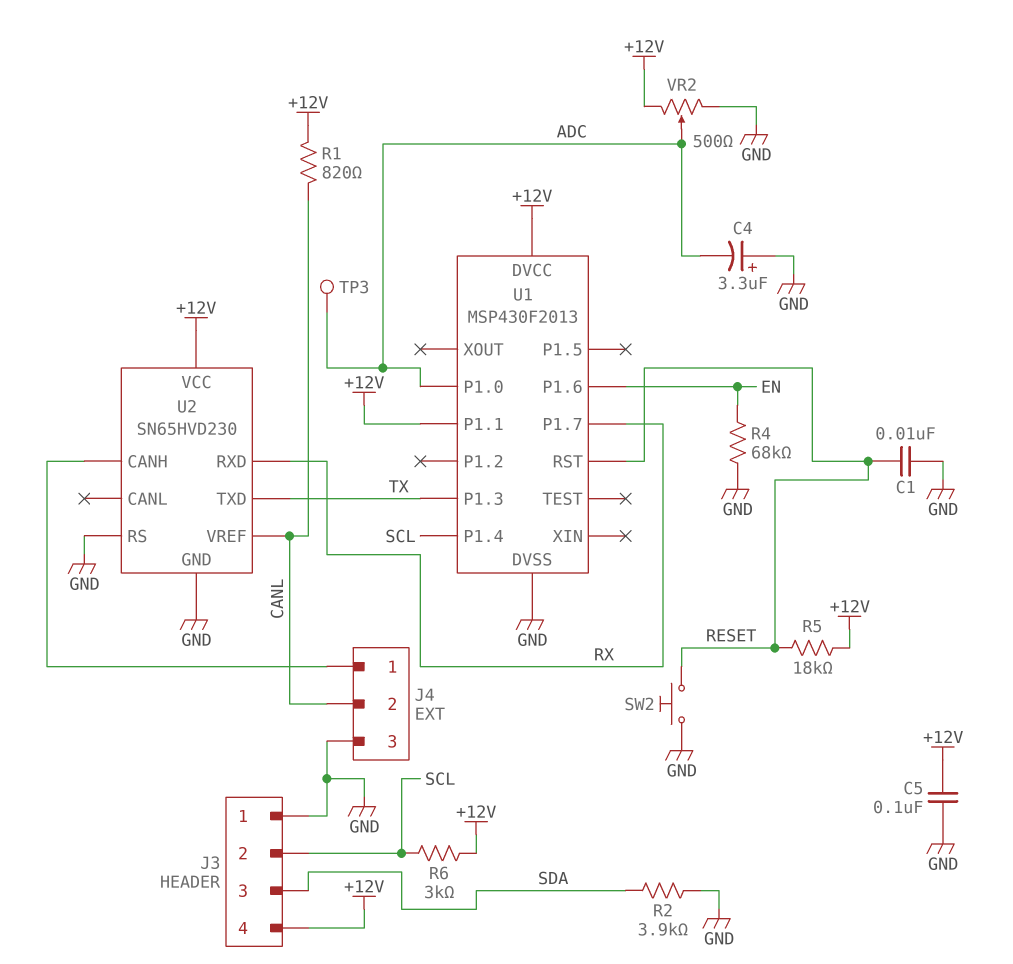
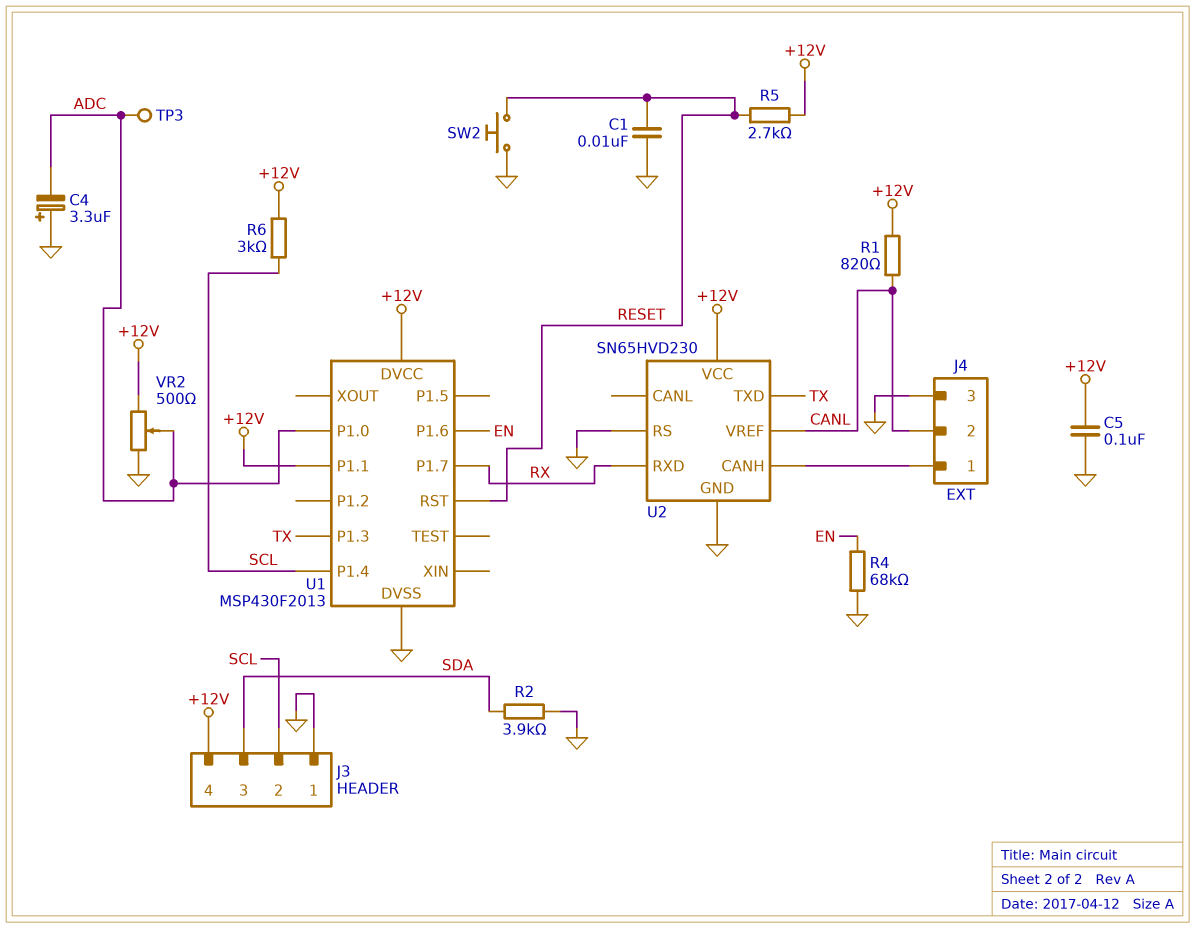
R5: 18k (+12V, RESET) -> 2.7k (+12V, RESET)

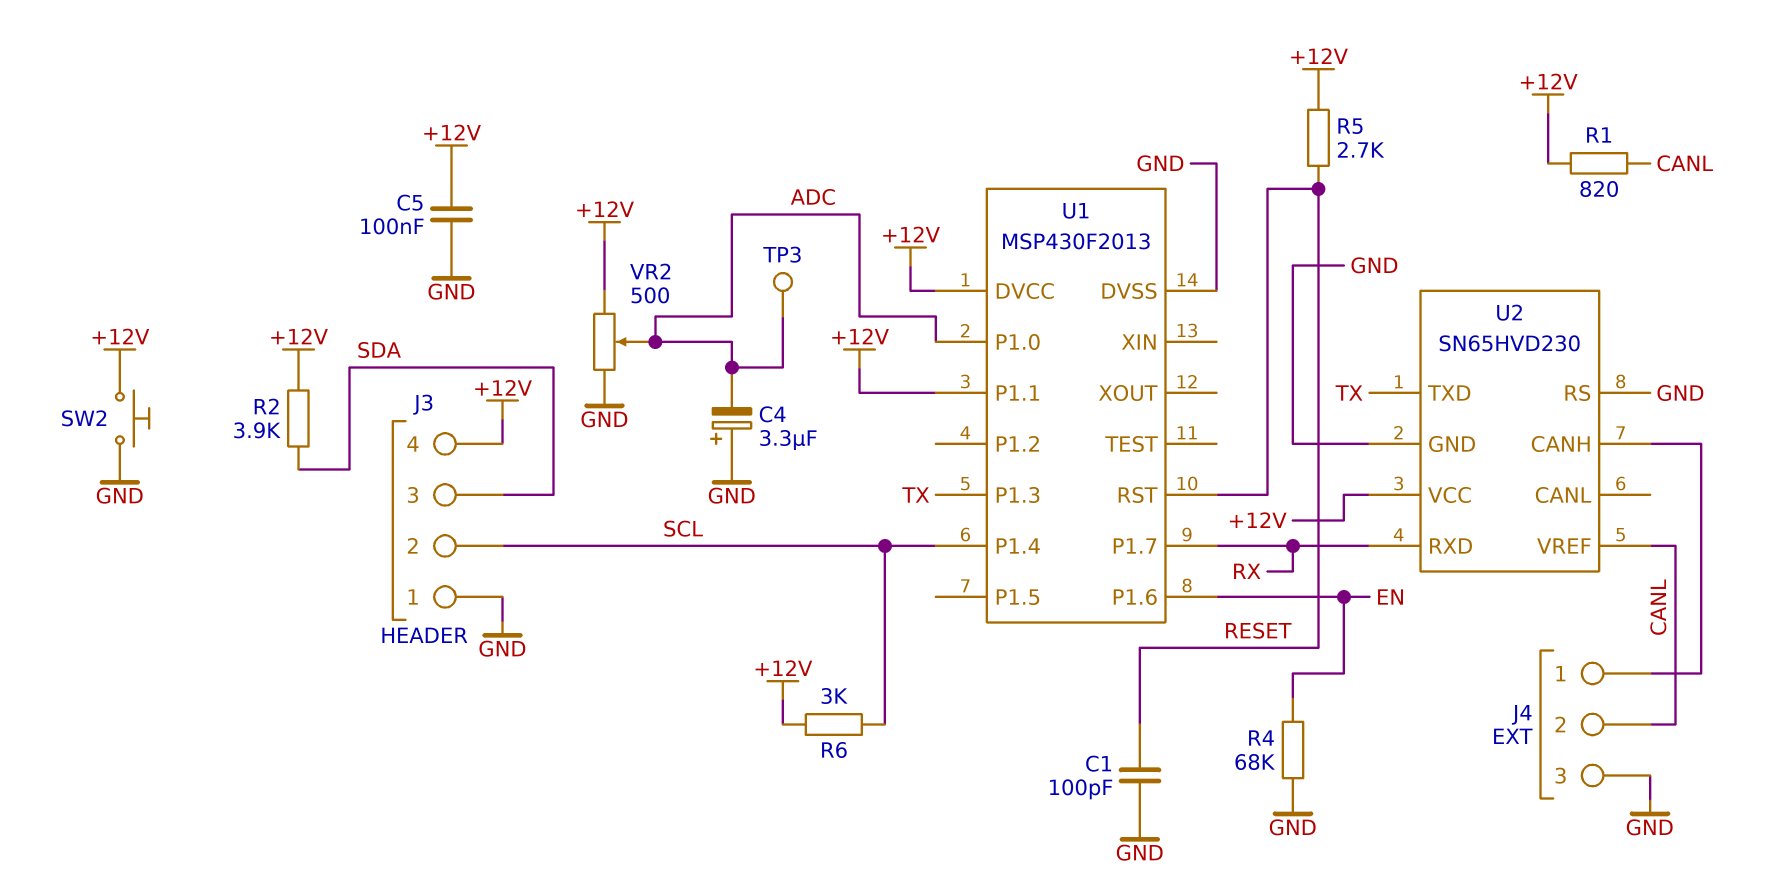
C1: 10nF (GND, RESET) -> 100pF (GND, RESET)
R2: 3.9k (GND, SDA) -> 3.9k (+12V, SDA)
SW2: button (GND, RESET) -> button (+12V, GND)

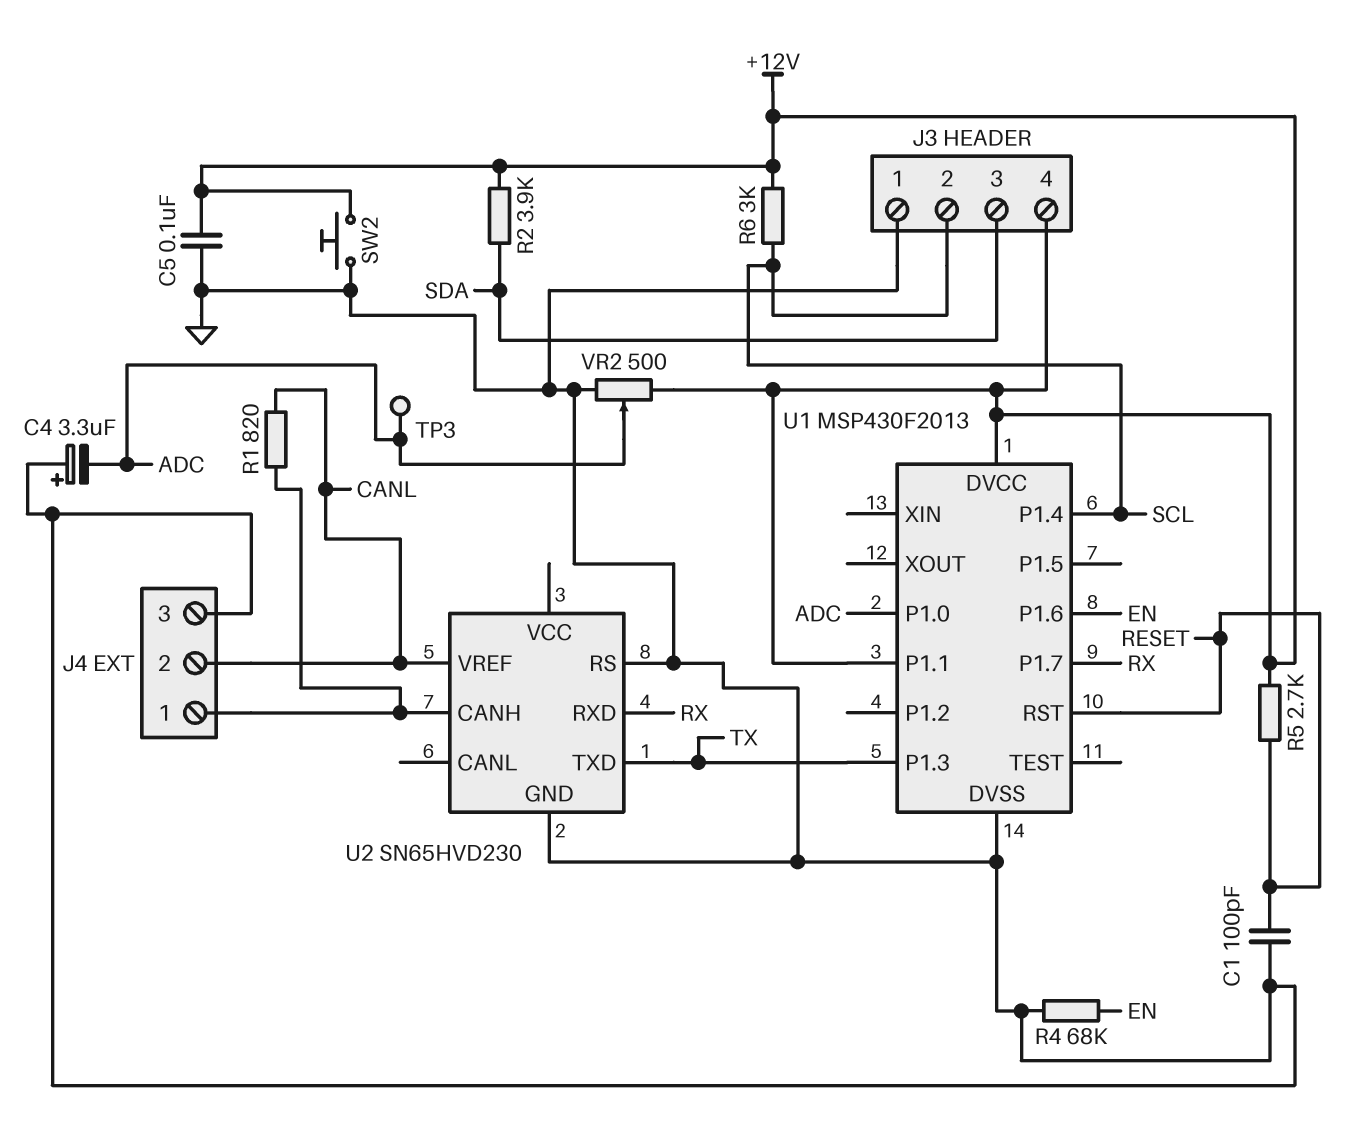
R1: 820 (+12V, CANL) -> 820 (CANL, J4/1)
U2 pin VCC: +12V -> none

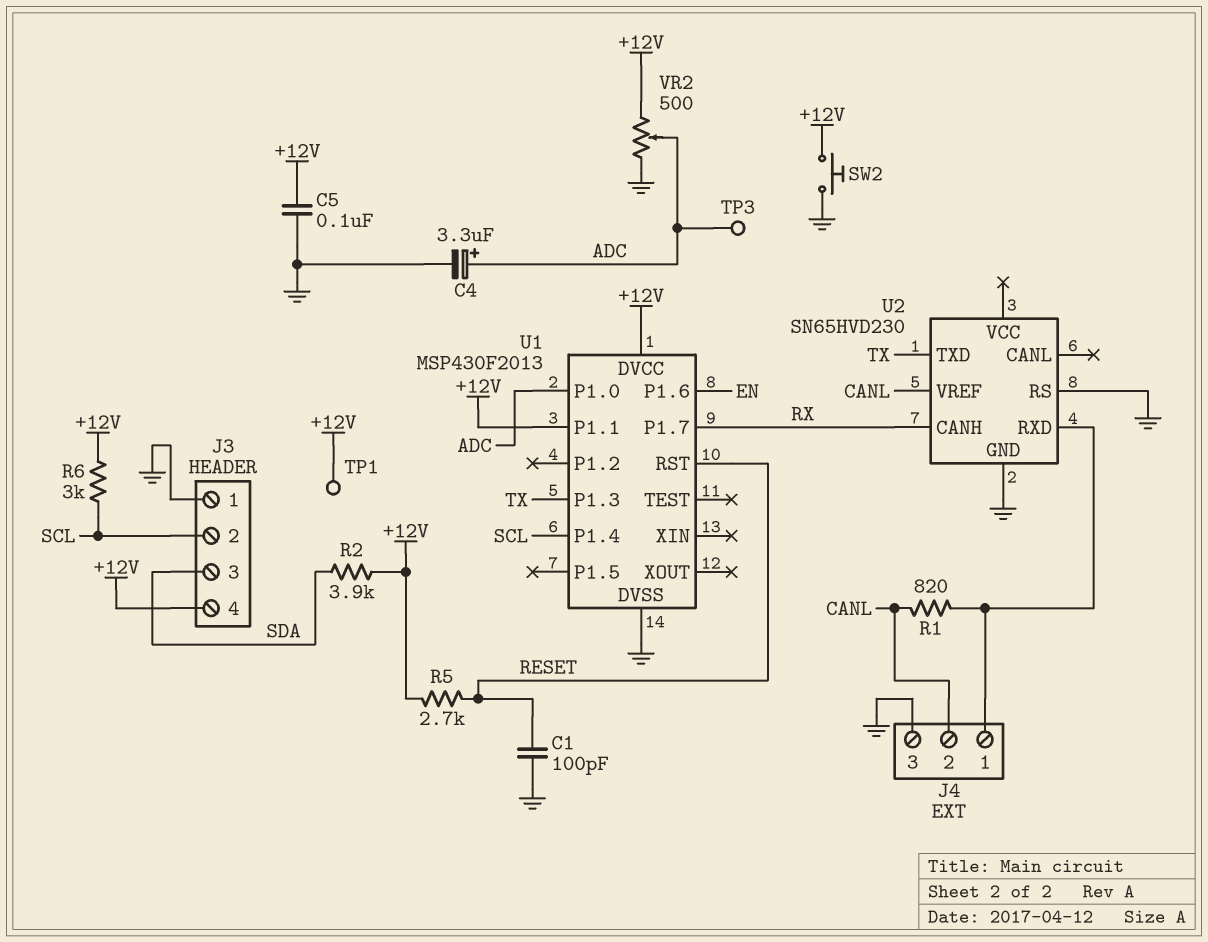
C4: 3.3uF (plus GND, minus ADC) -> 3.3uF (plus ADC, minus GND)
R4: 68k (EN, GND) -> none
TP1: none -> test point (+12V)
U2 pin CANH: J4/1 -> RX
U2 pin RXD: RX -> J4/1

